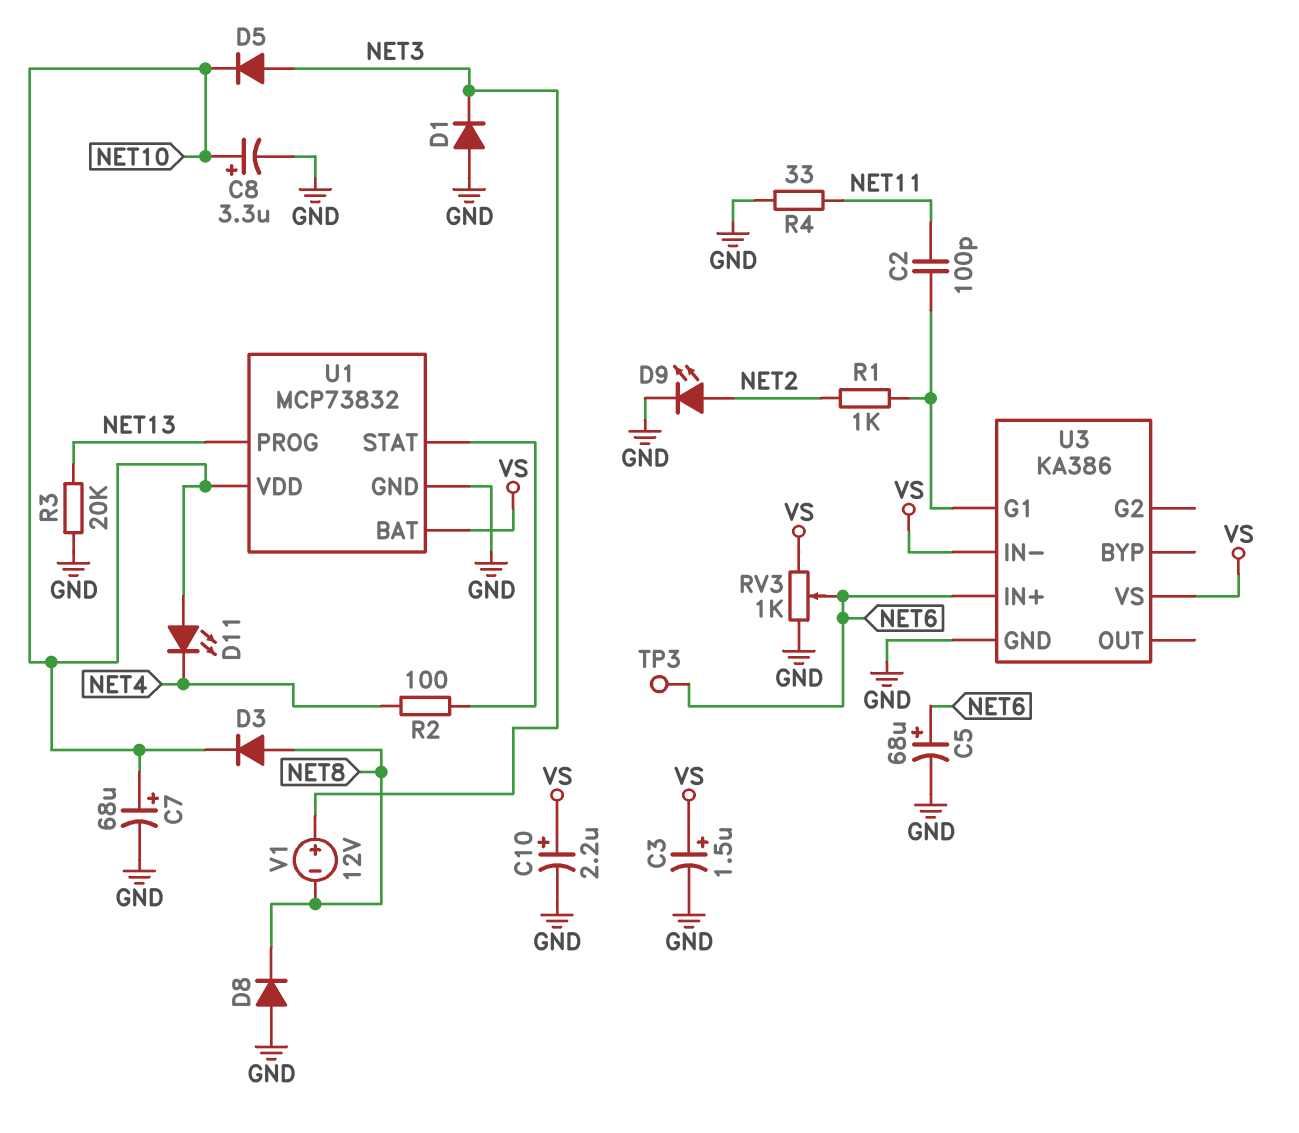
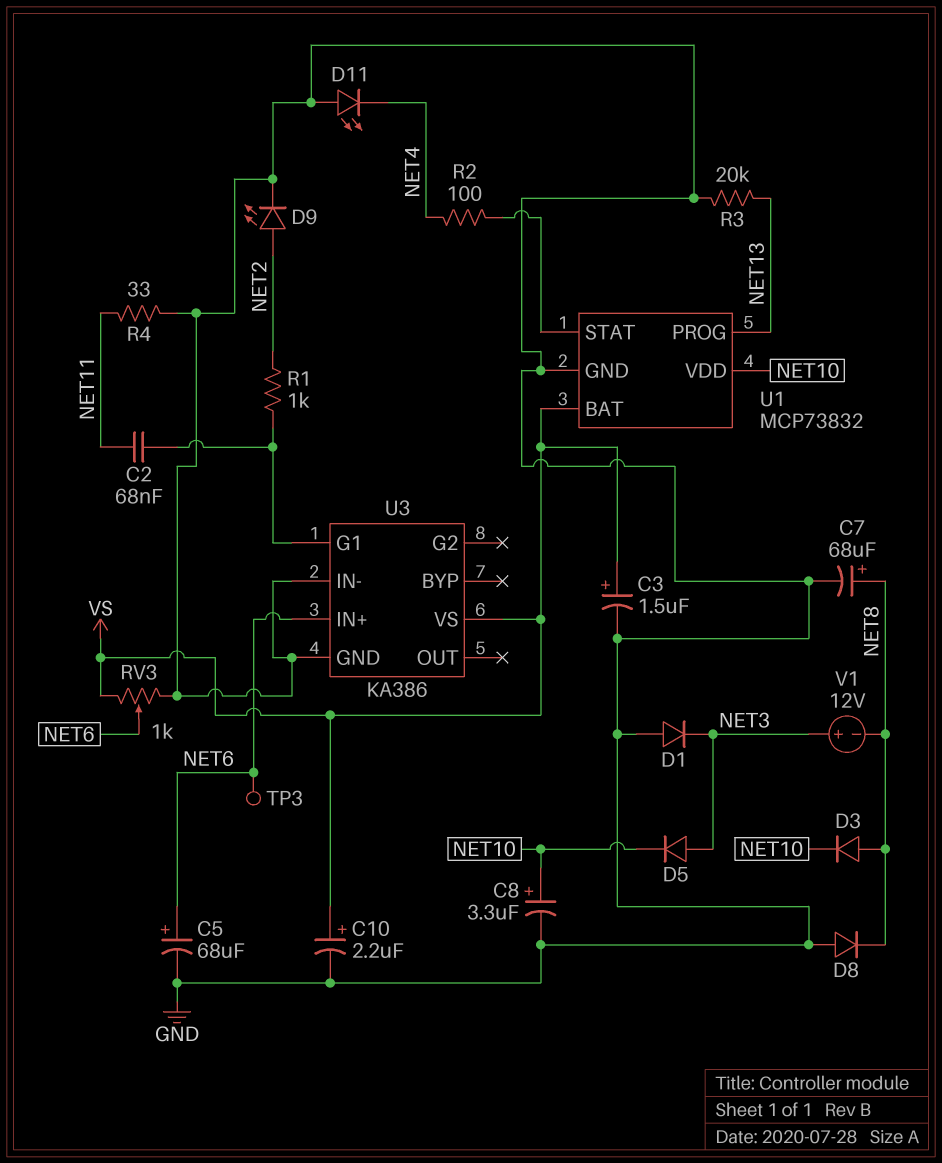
C2: 100pF (NET11, U3/G1) -> 68nF (NET11, U3/G1)
C7: 68uF (plus NET10, minus GND) -> 68uF (plus NET8, minus GND)
D11: LED (A NET10, K NET4) -> LED (A GND, K NET4)
U3 pin IN-: VS -> GND

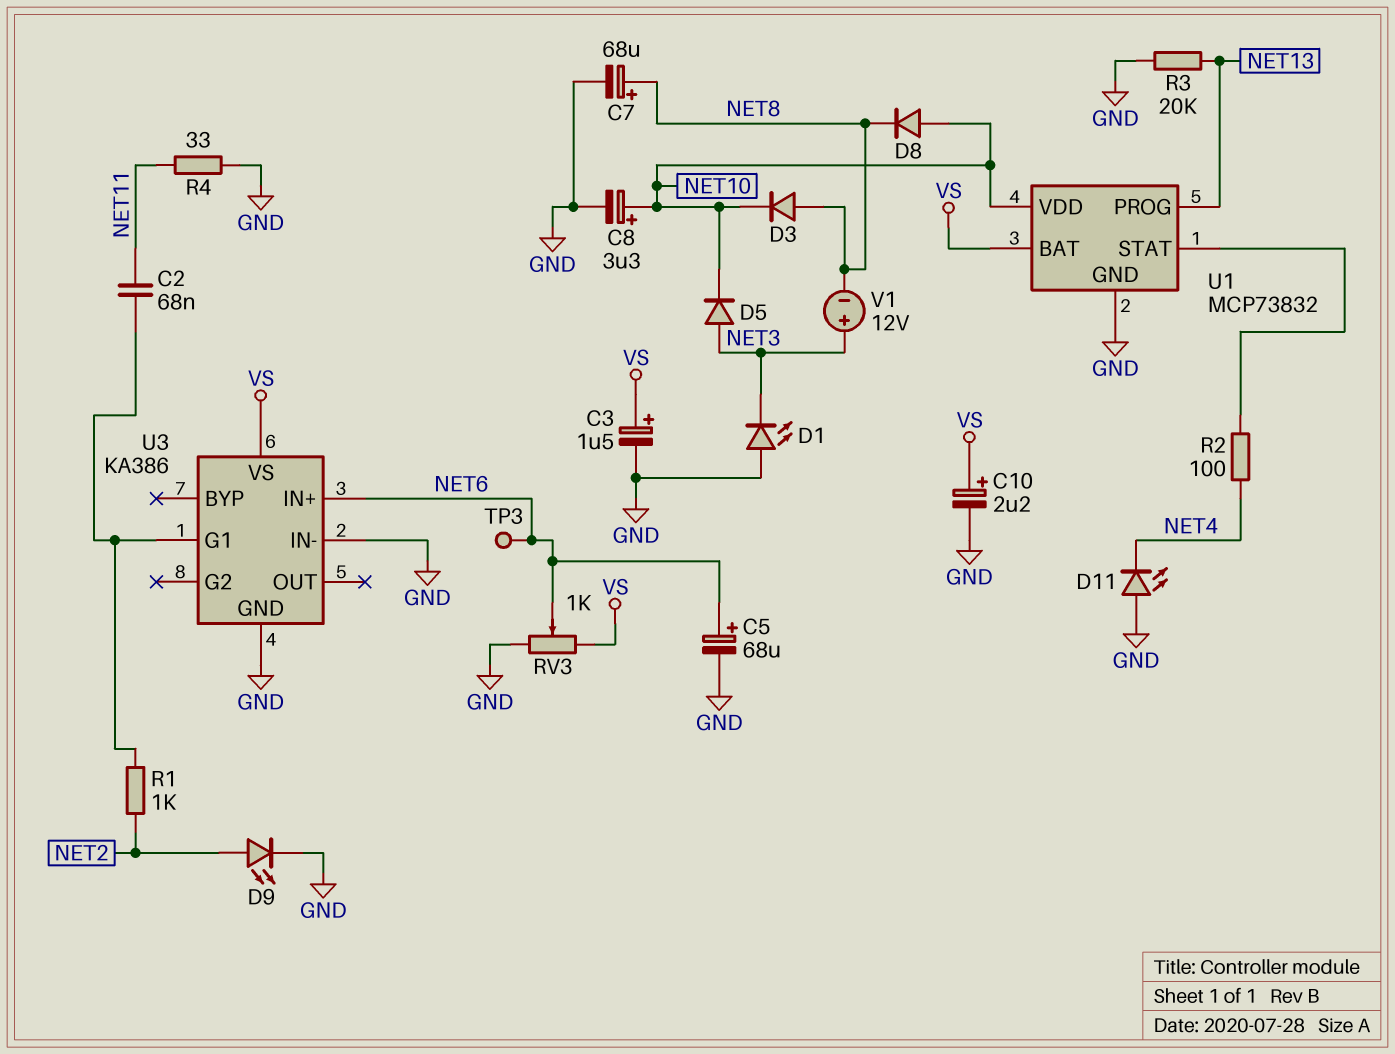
D1: diode (A GND, K NET3) -> LED (A GND, K NET3)
D8: diode (A GND, K NET8) -> diode (A NET10, K NET8)

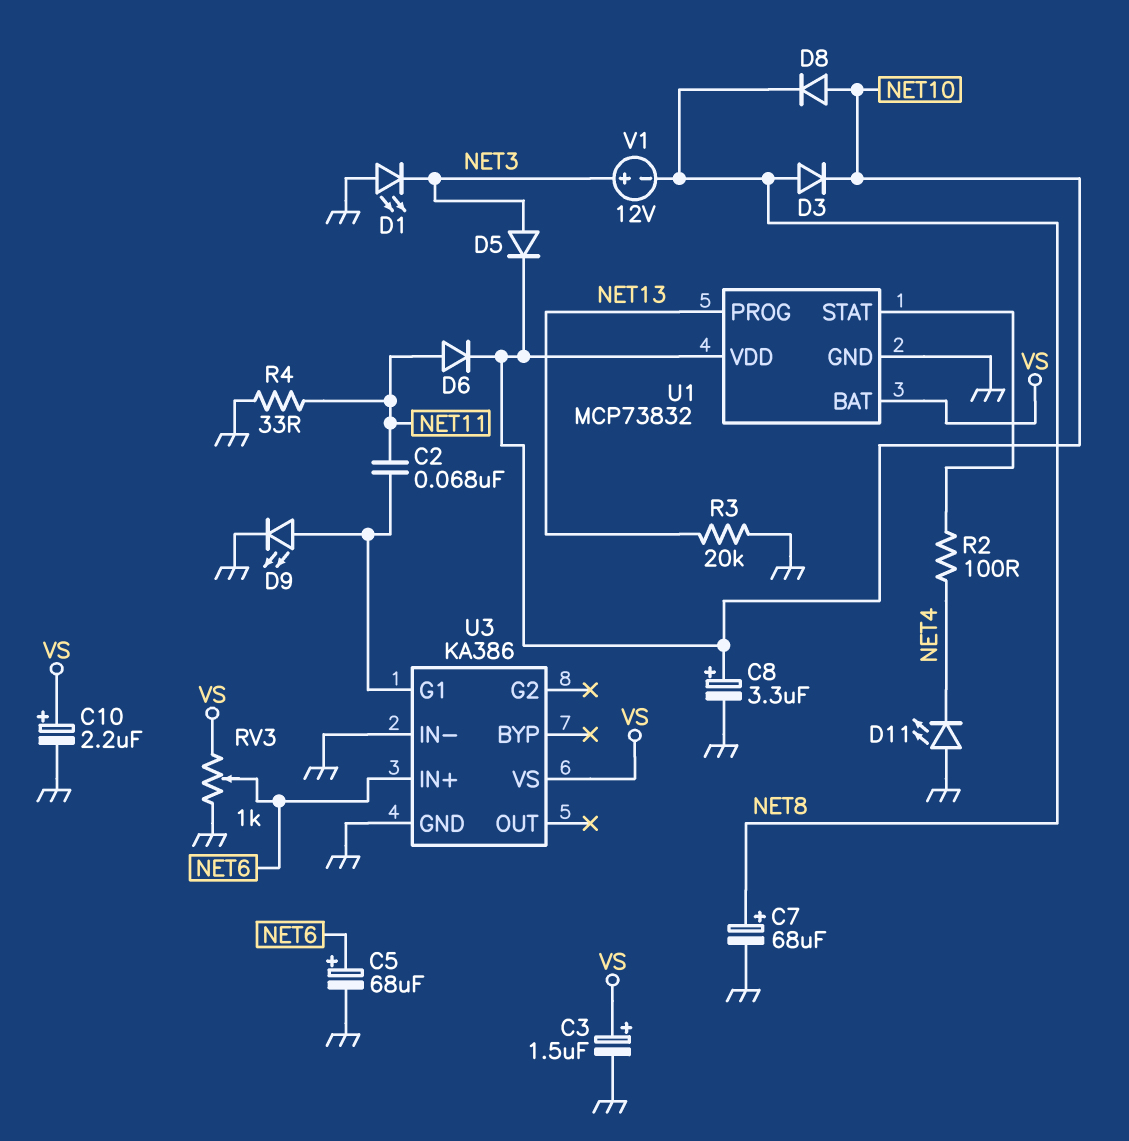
D6: none -> diode (A NET11, K NET10)
D9: LED (A NET2, K GND) -> LED (A U3/G1, K GND)
R1: 1k (NET2, U3/G1) -> none
TP3: test point (NET6) -> none

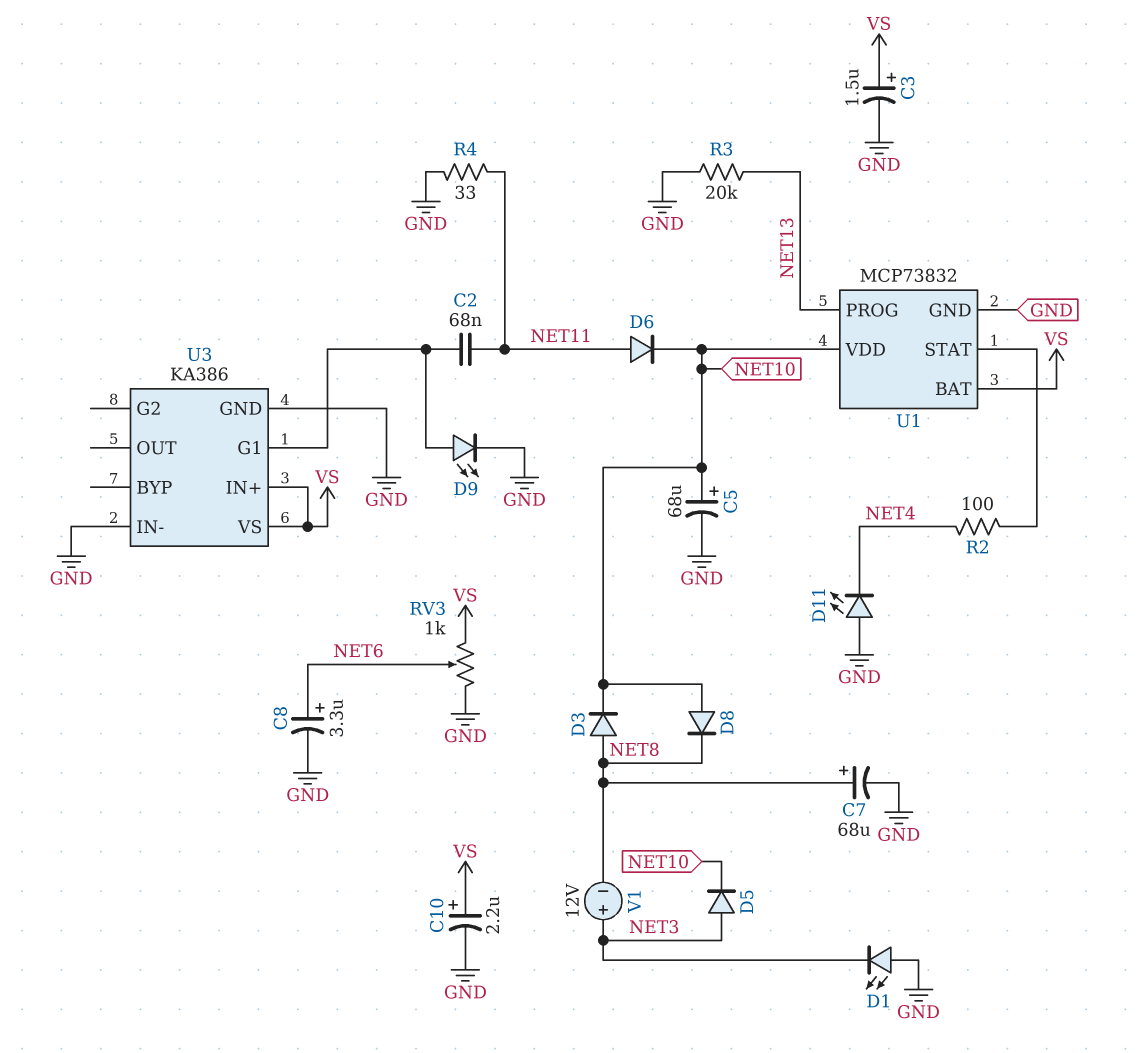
C5: 68uF (plus NET6, minus GND) -> 68uF (plus NET10, minus GND)
C8: 3.3uF (plus NET10, minus GND) -> 3.3uF (plus NET6, minus GND)
U3 pin IN+: NET6 -> VS

